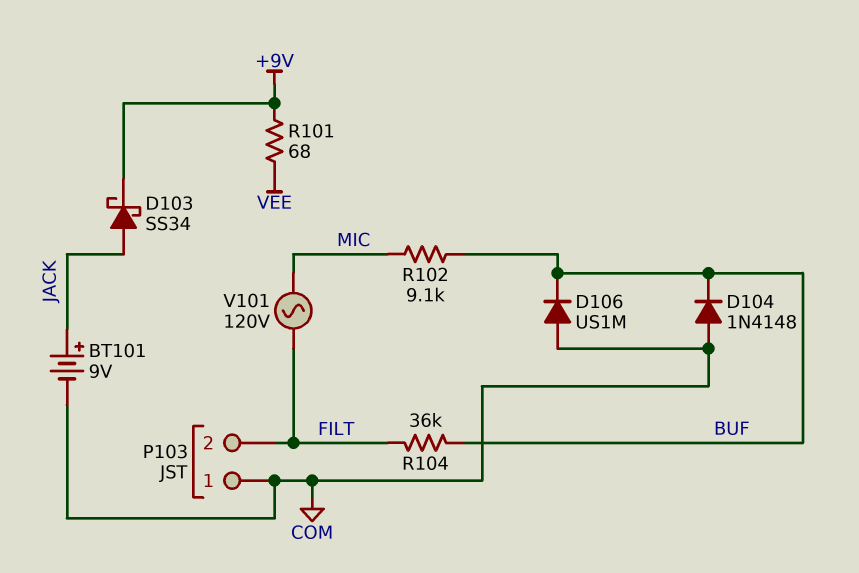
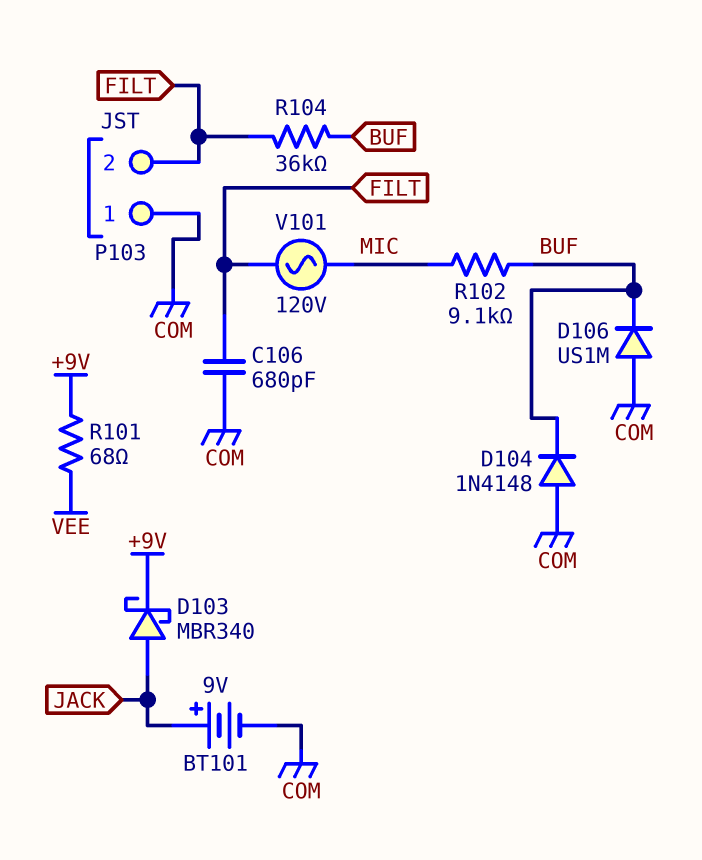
C106: none -> 680pF (COM, FILT)
D103: schottky SS34 (A JACK, K +9V) -> schottky MBR340 (A JACK, K +9V)

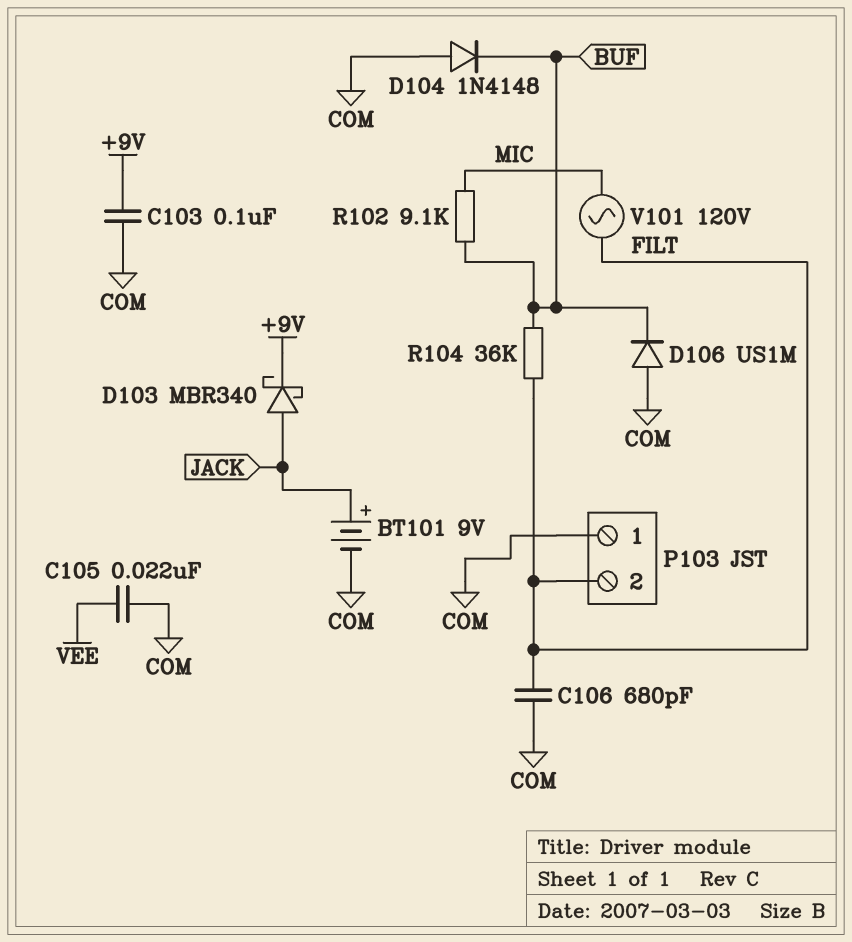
C103: none -> 100nF (+9V, COM)
C105: none -> 22nF (COM, VEE)
R101: 68 (+9V, VEE) -> none

